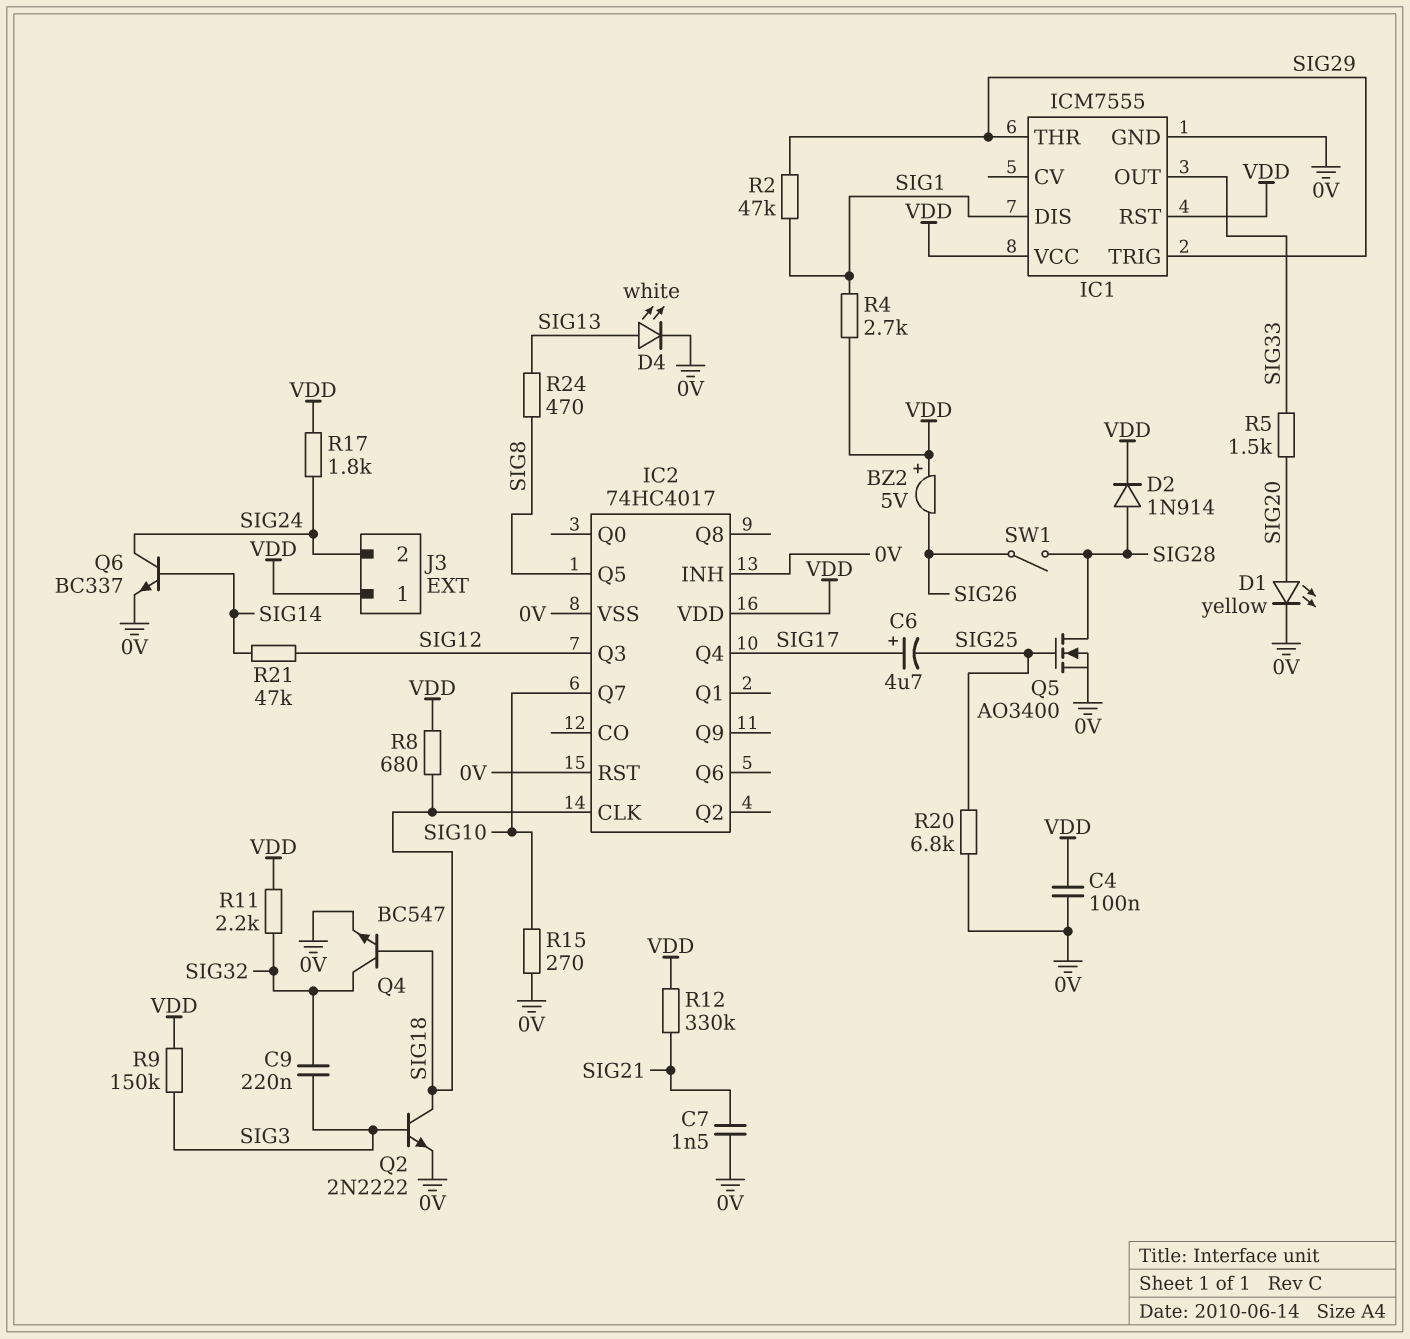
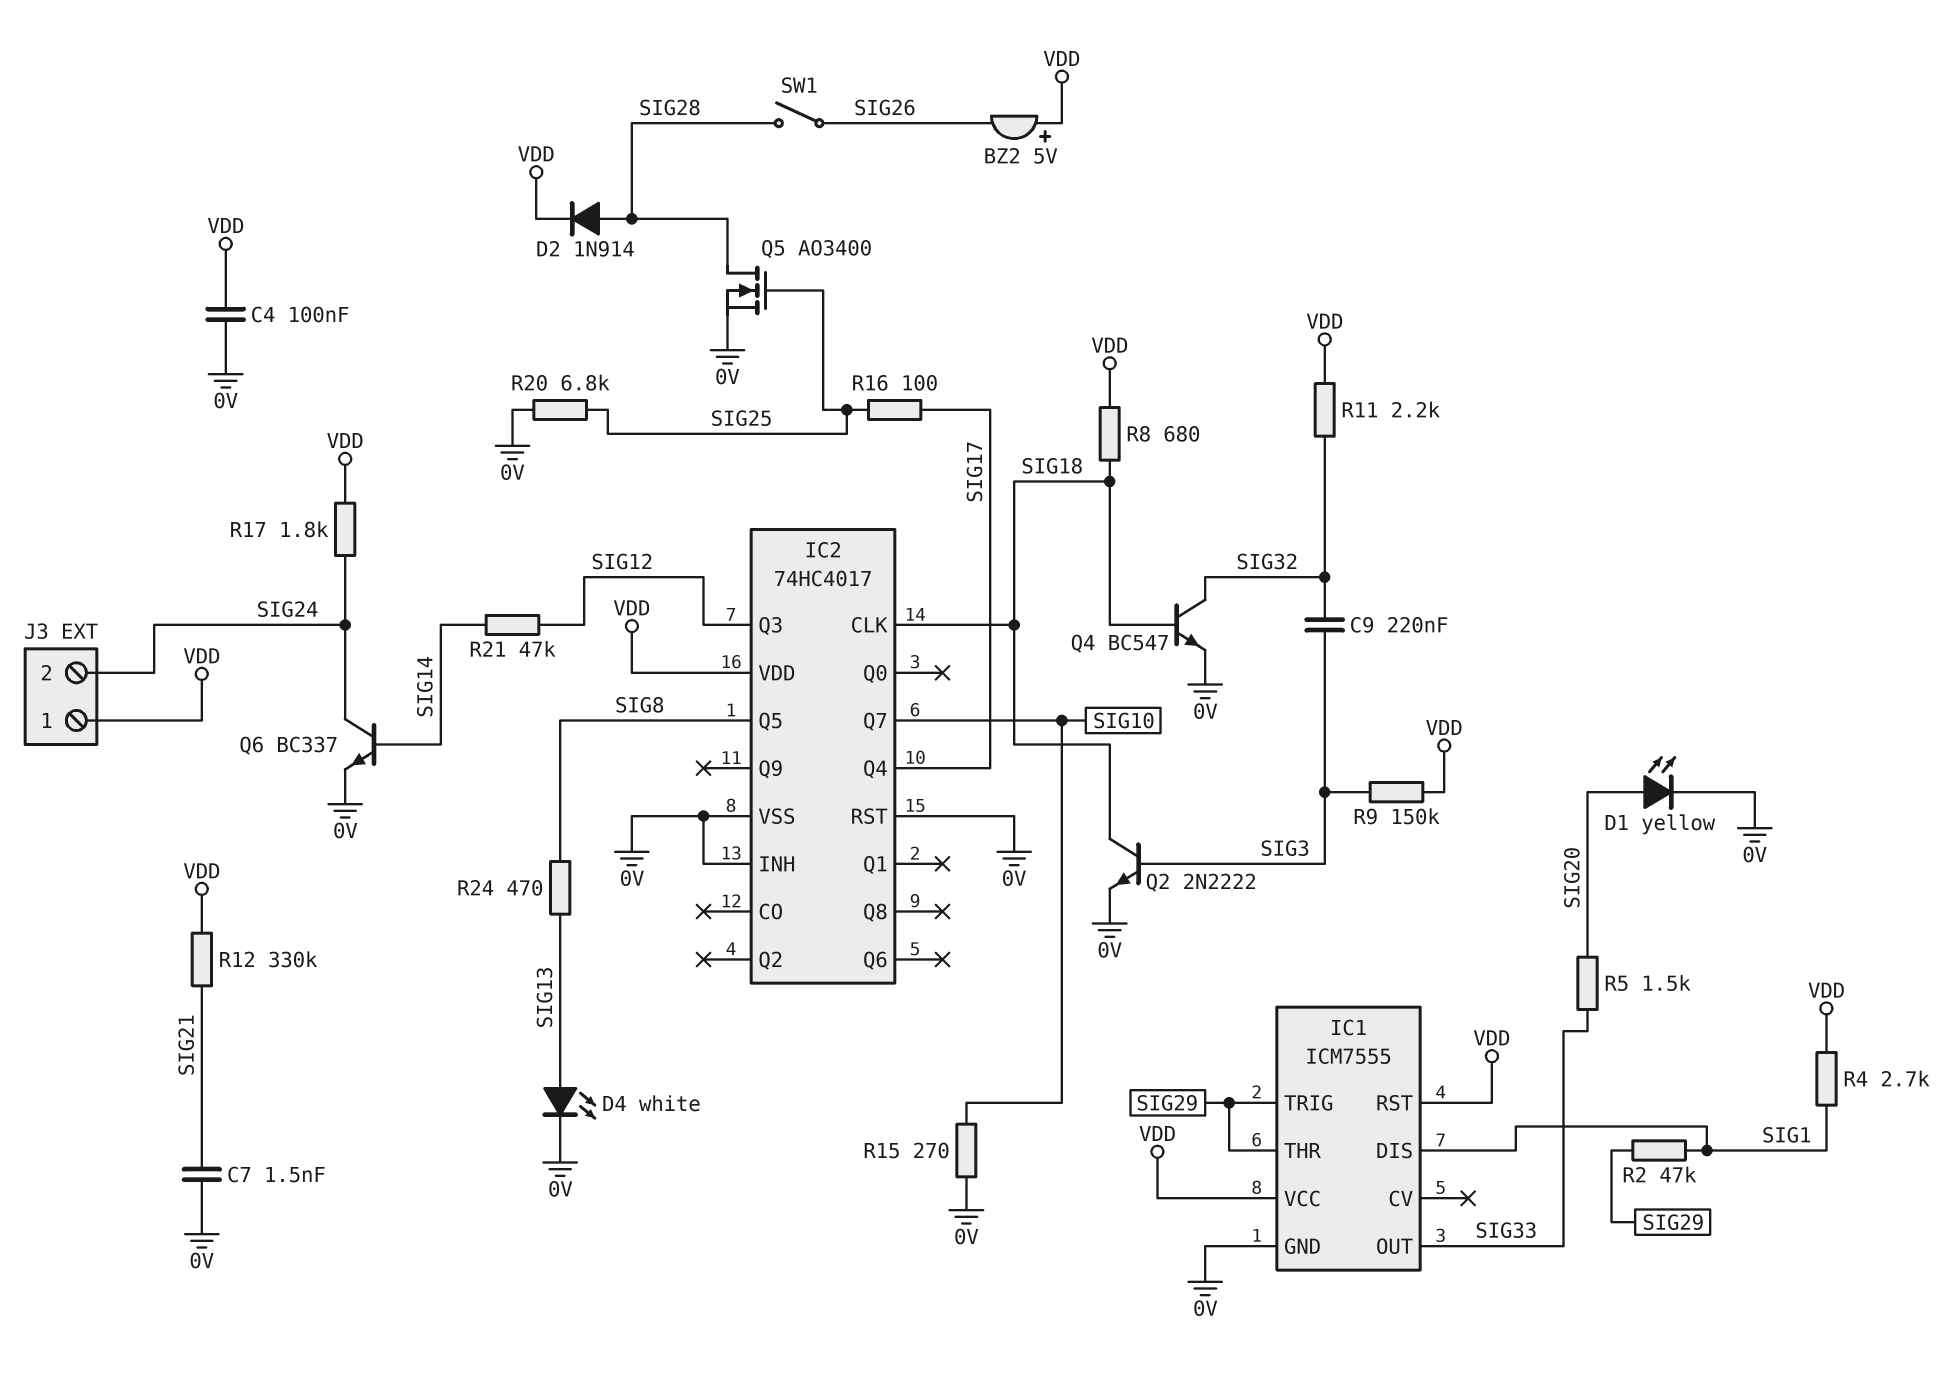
C6: 4.7uF (plus SIG17, minus SIG25) -> none
R16: none -> 100 (SIG17, SIG25)

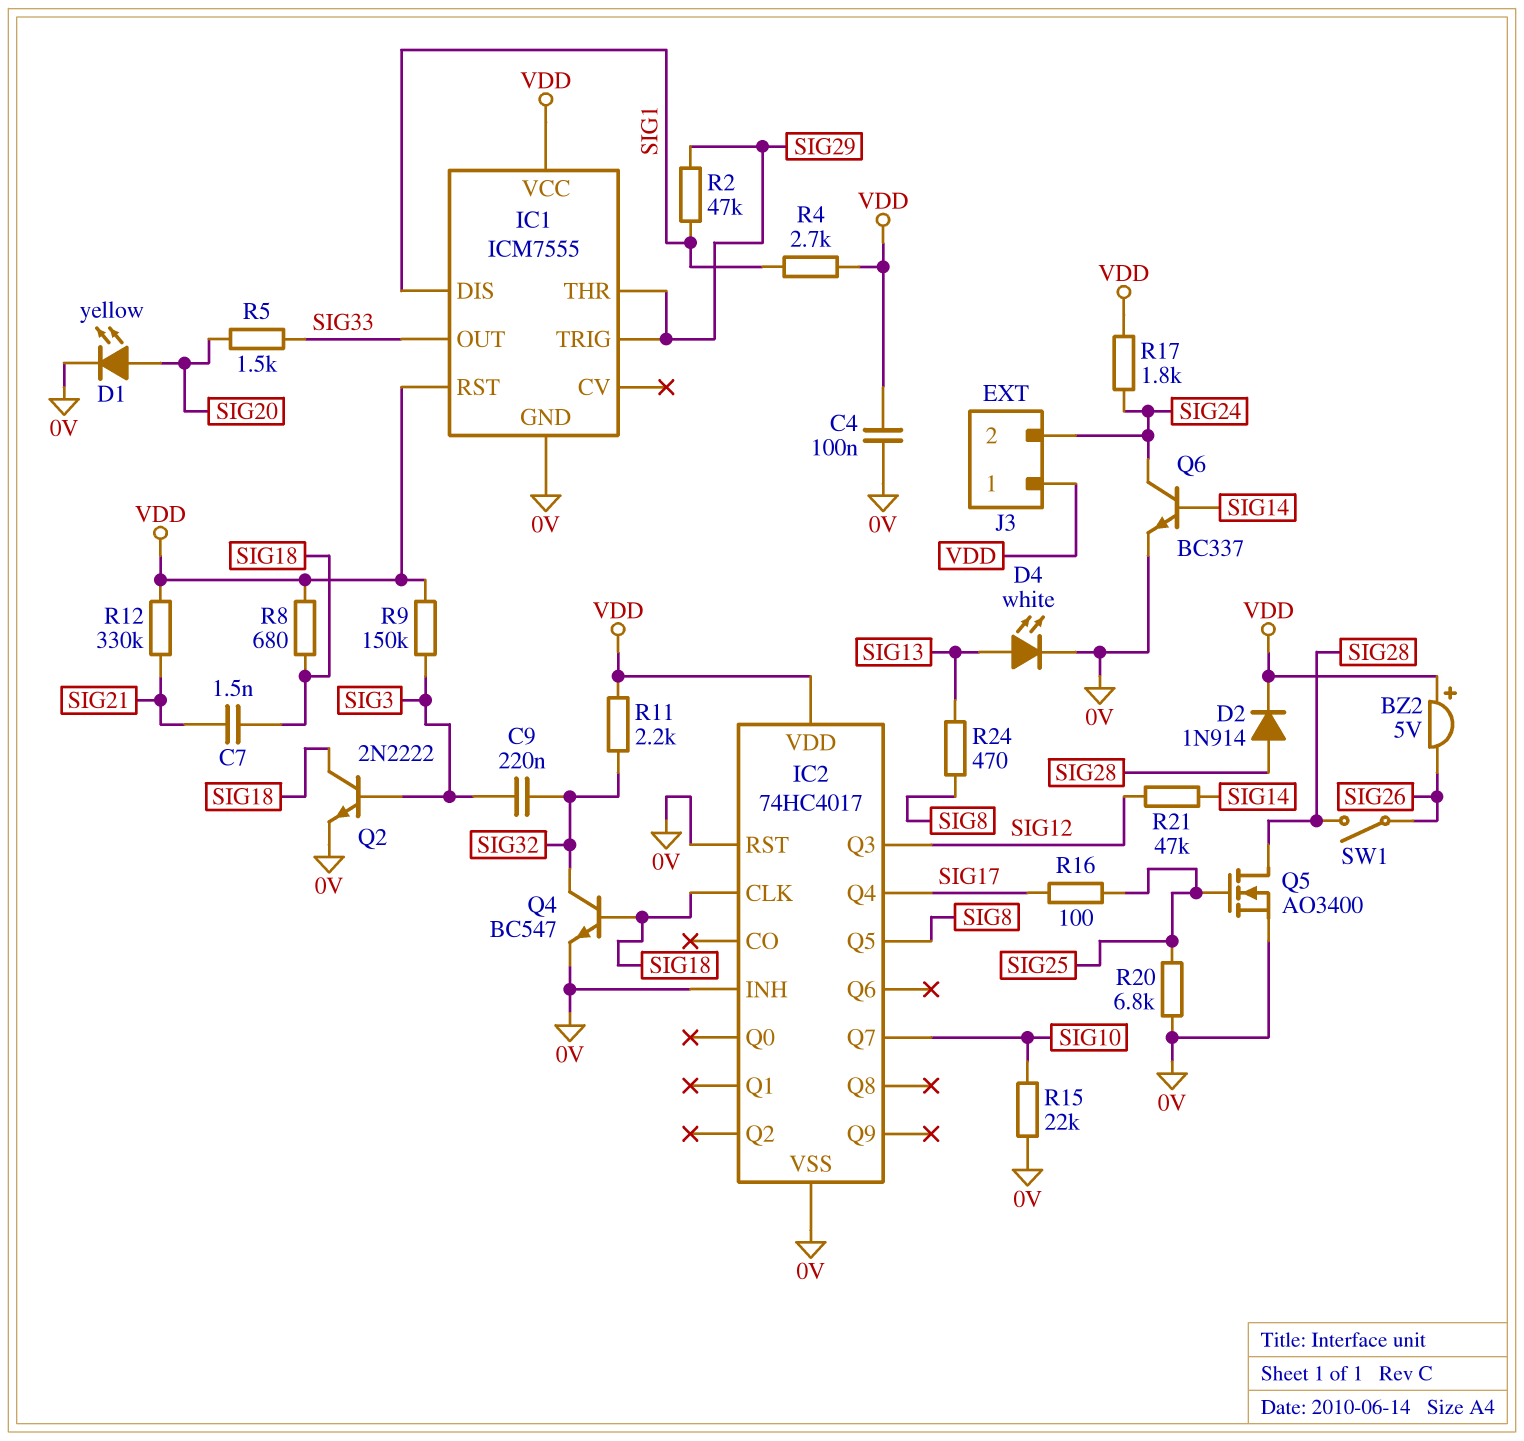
C7: 1.5nF (0V, SIG21) -> 1.5nF (SIG18, SIG21)
R15: 270 (0V, SIG10) -> 22k (0V, SIG10)

